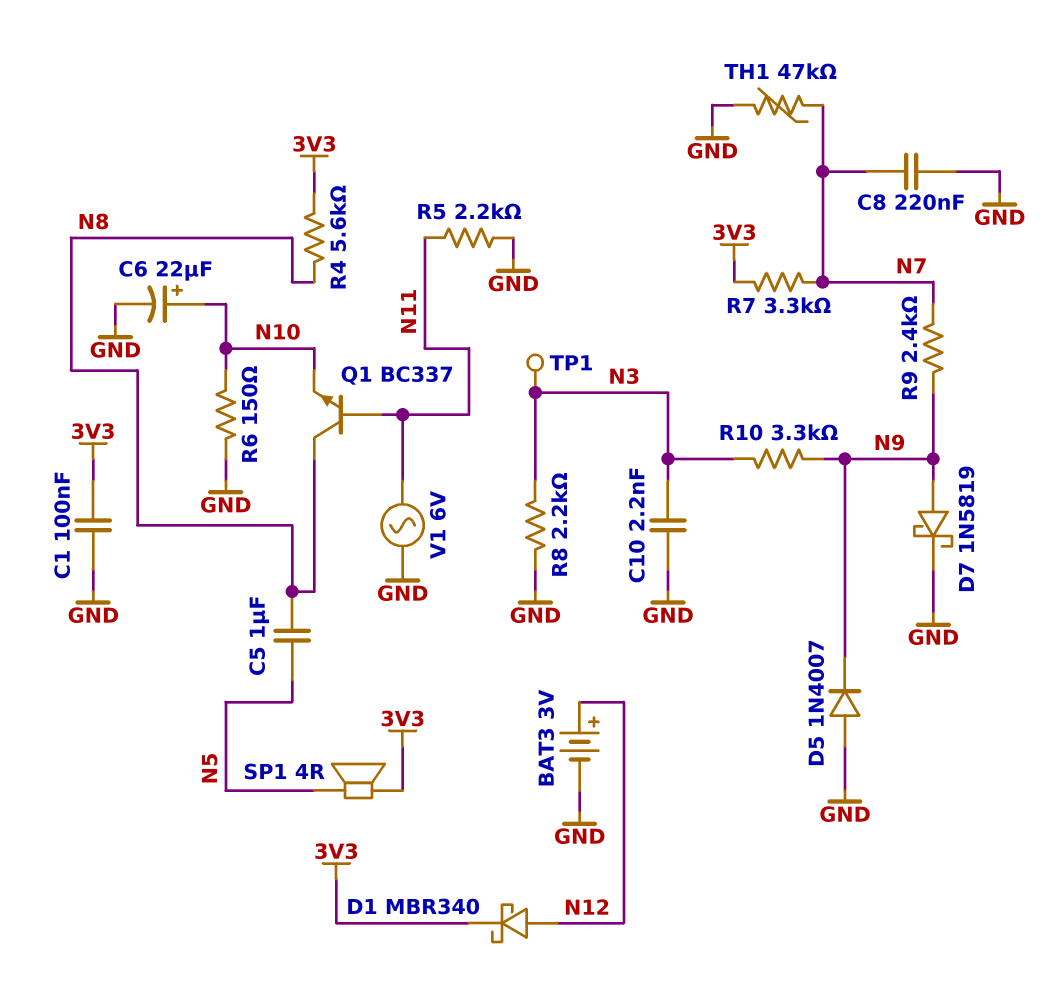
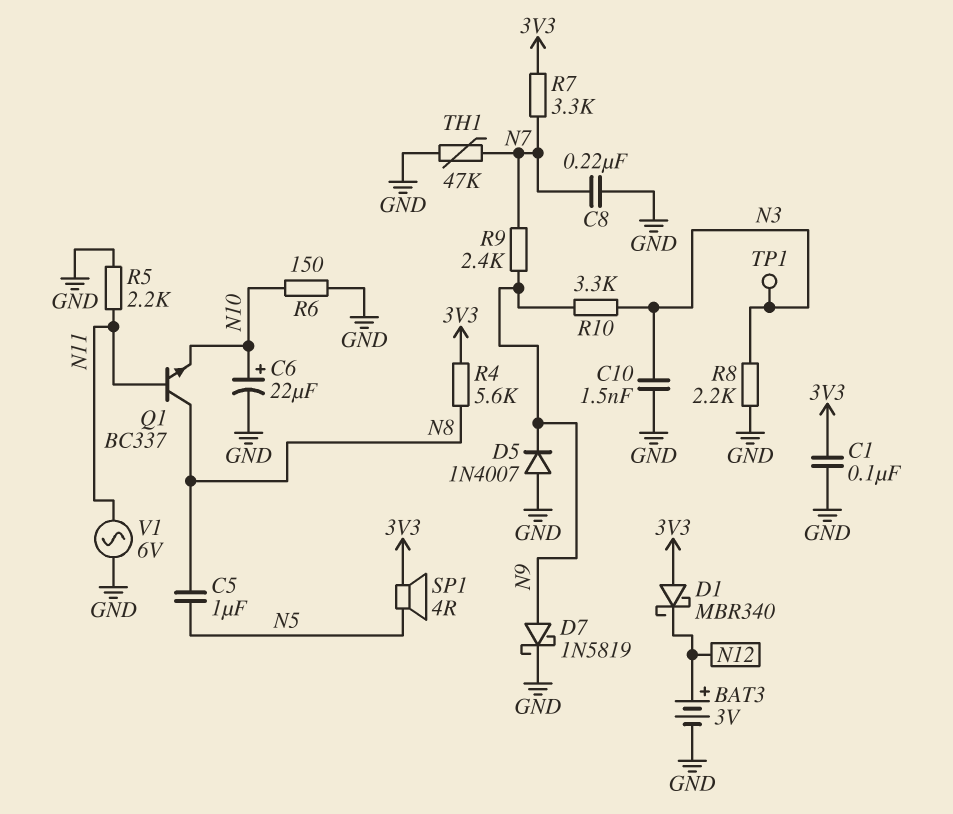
C10: 2.2nF (GND, N3) -> 1.5nF (GND, N3)
D1: schottky MBR340 (A N12, K 3V3) -> schottky MBR340 (A 3V3, K N12)

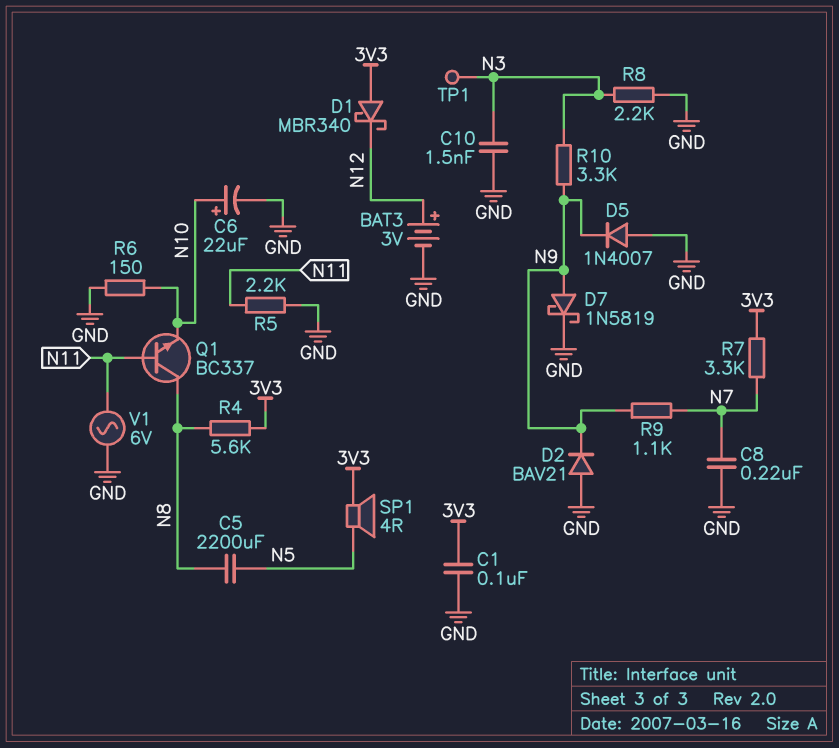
C5: 1uF (N5, N8) -> 2200uF (N5, N8)
D2: none -> diode BAV21 (A GND, K N9)
R9: 2.4k (N7, N9) -> 1.1k (N7, N9)
TH1: 47k (GND, N7) -> none

